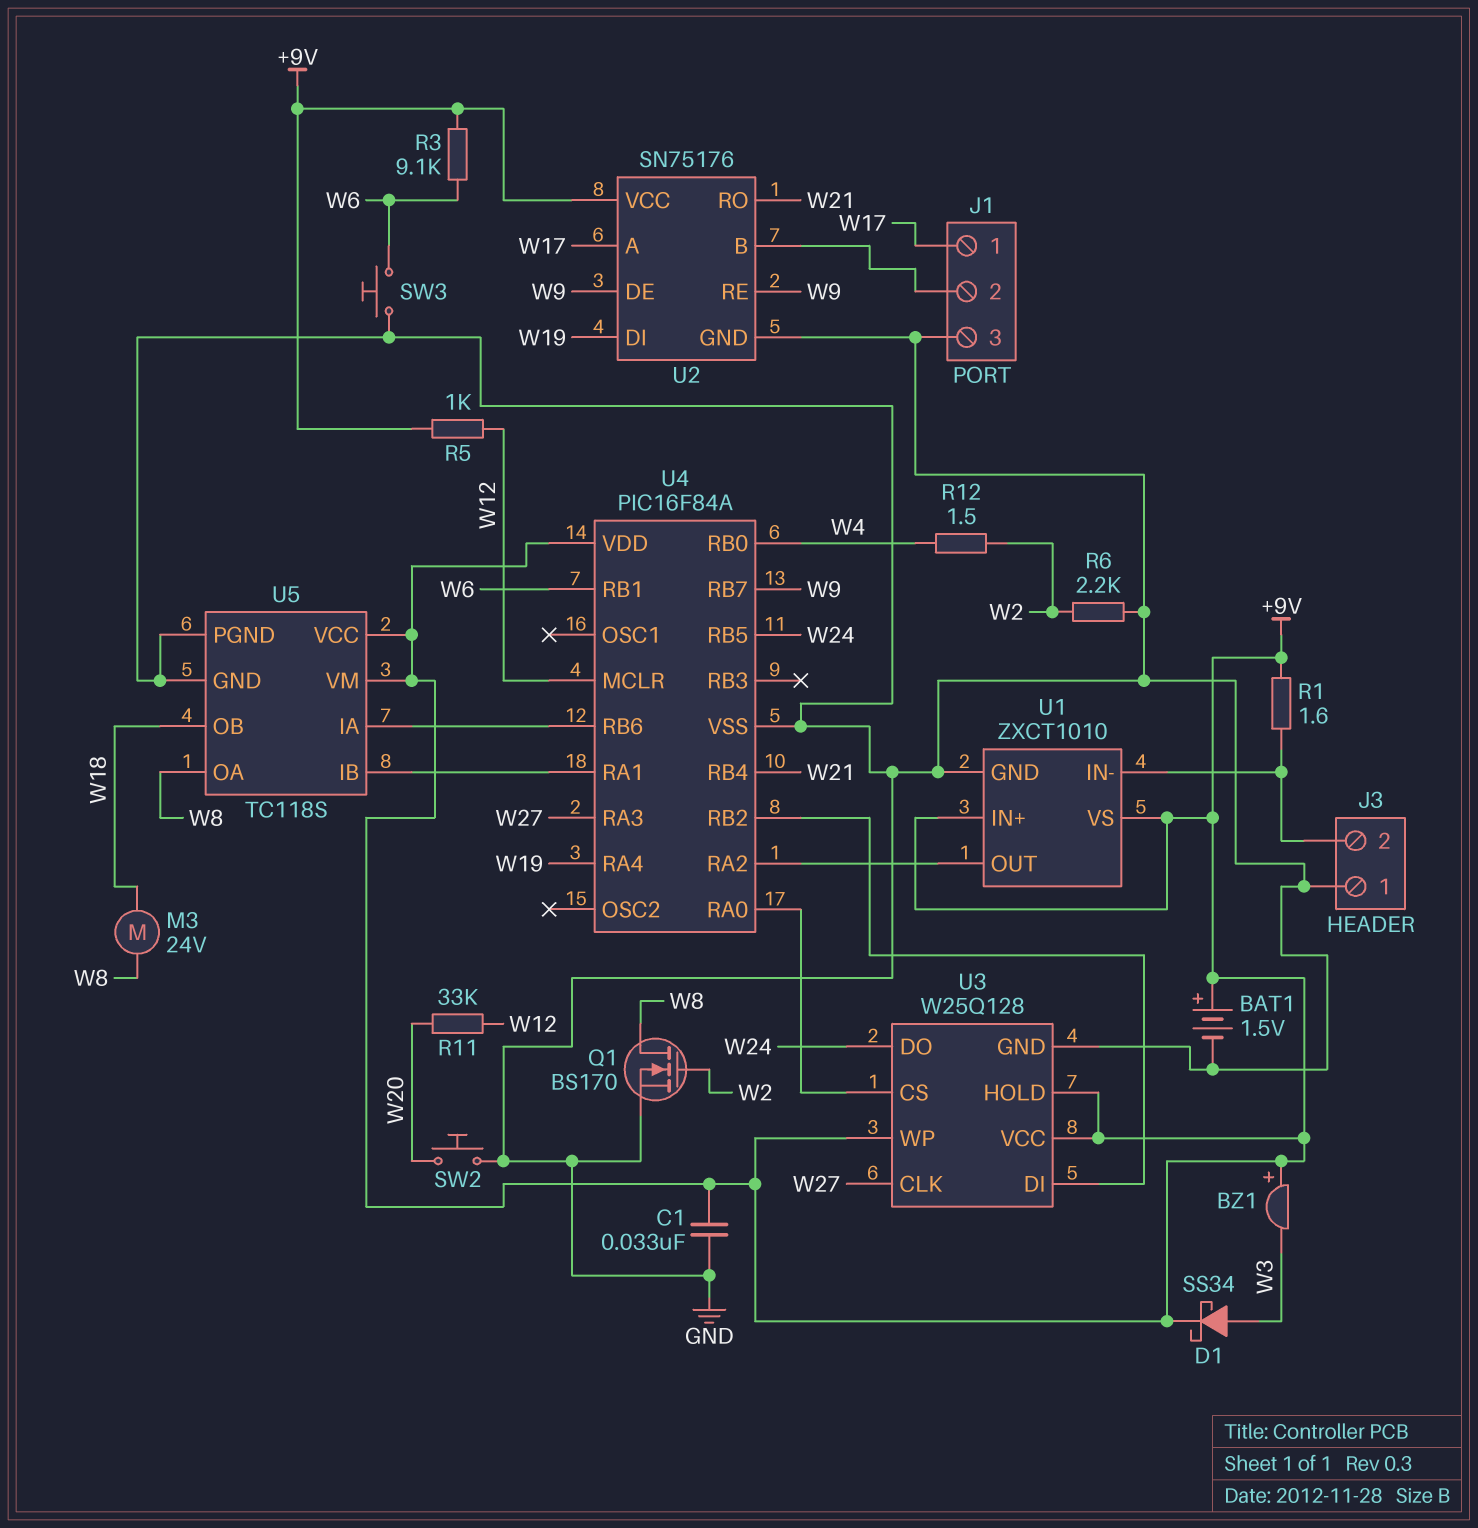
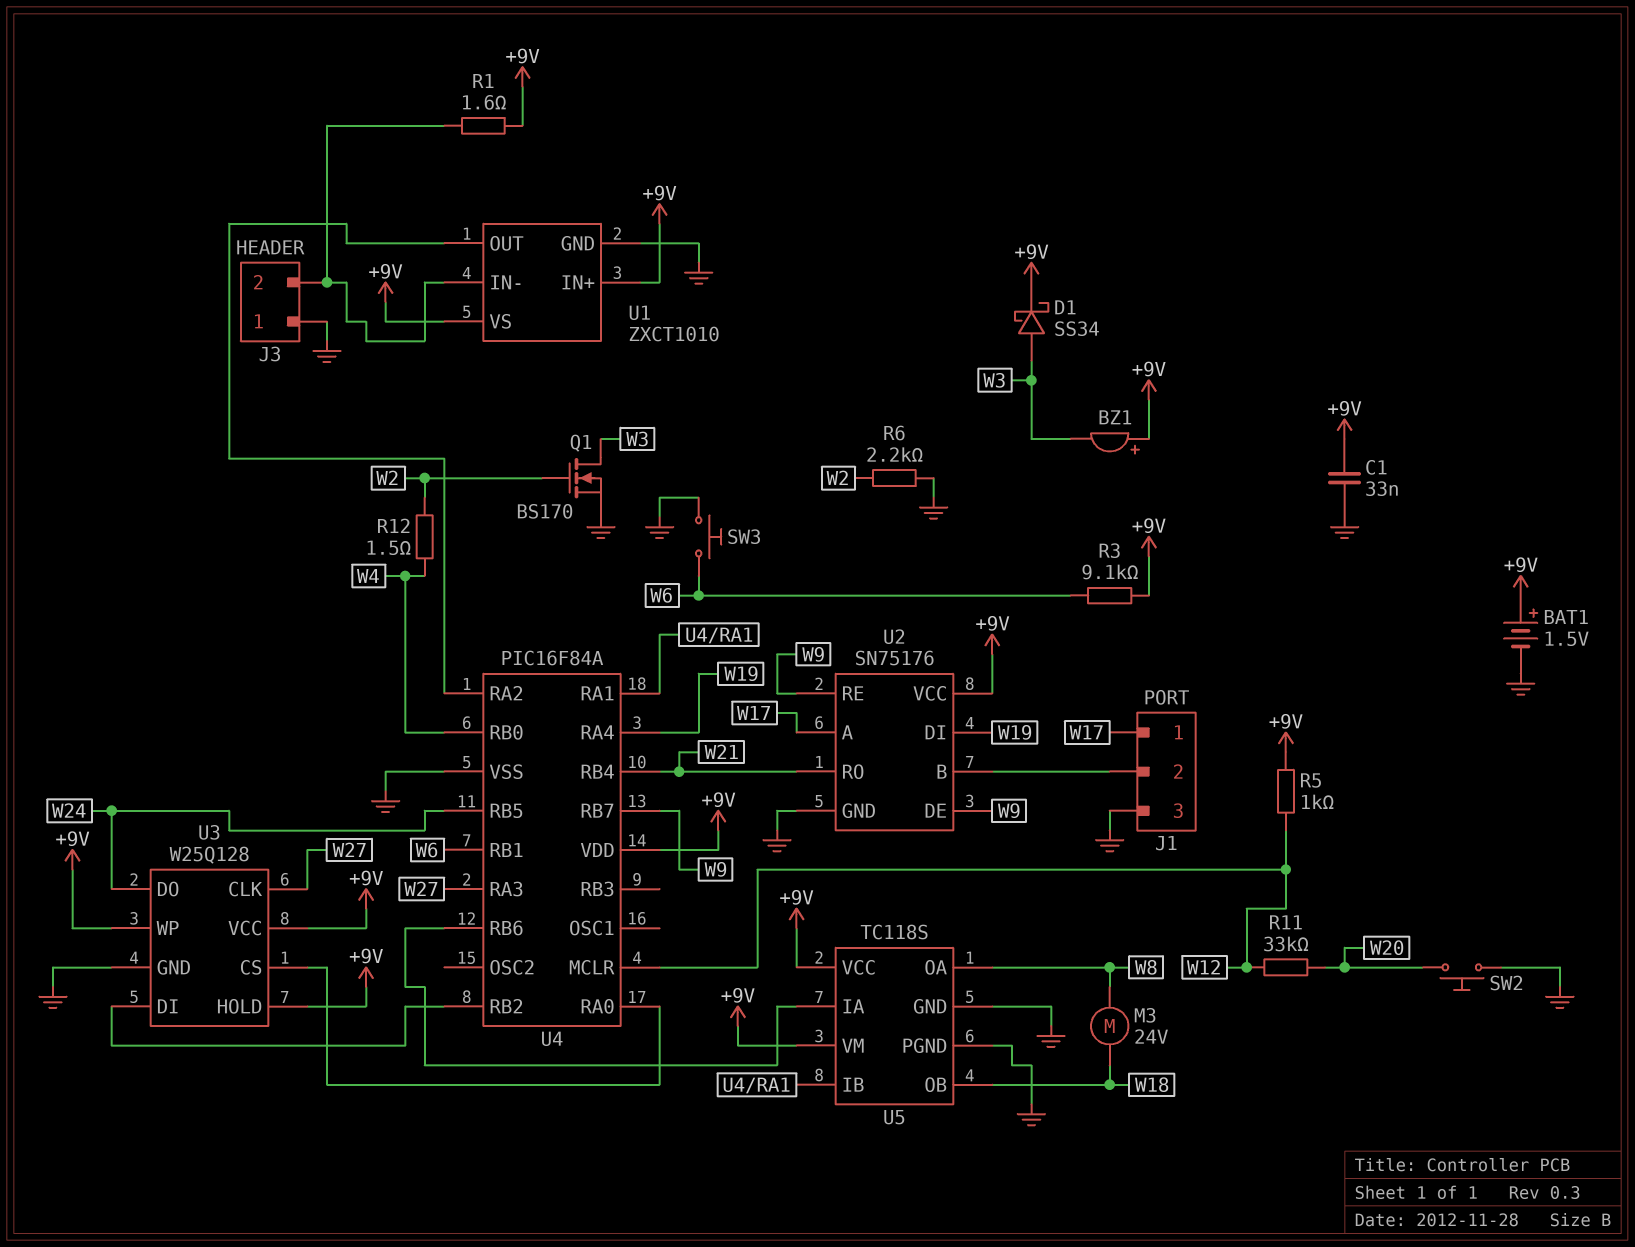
Q1: NMOS BS170 (G W2, D W8, S GND) -> NMOS BS170 (G W2, D W3, S GND)

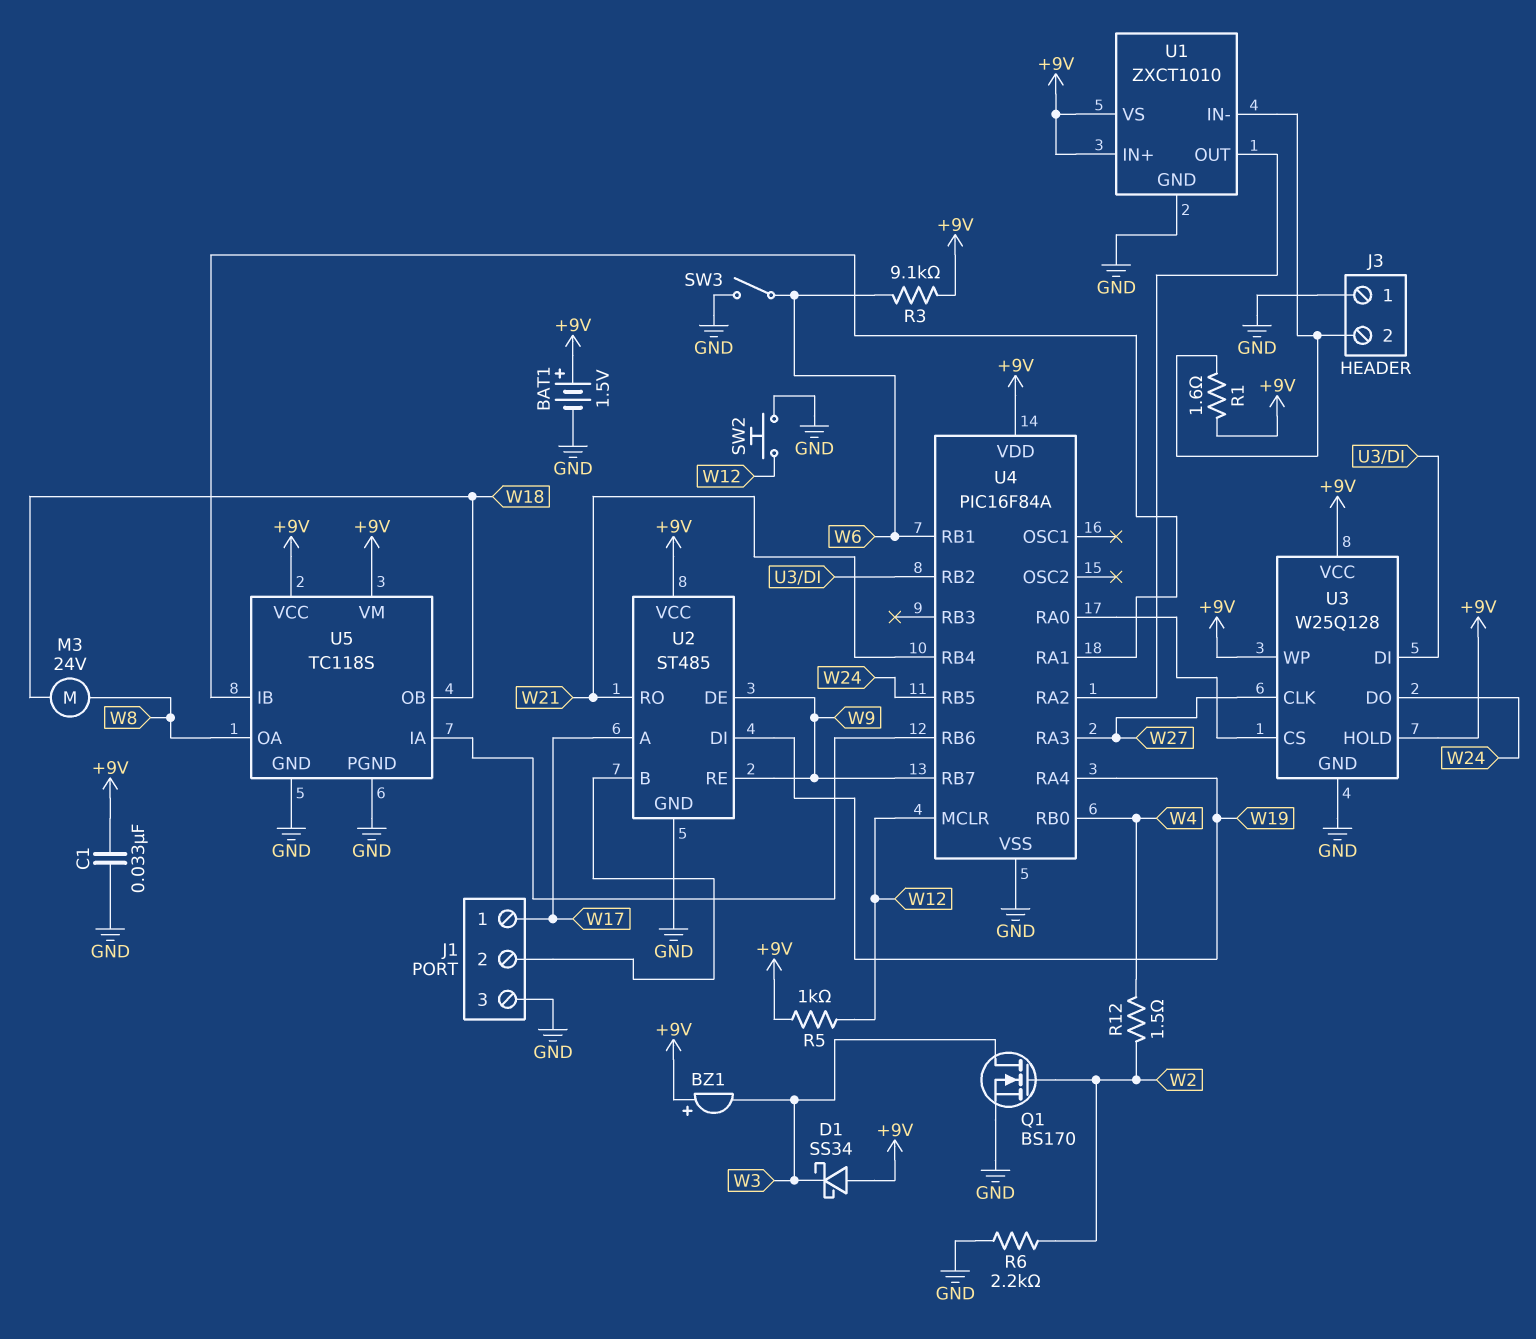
D1: schottky SS34 (A W3, K +9V) -> schottky SS34 (A +9V, K W3)
R11: 33k (W12, W20) -> none
SW2: button (GND, W20) -> button (GND, W12)
SW3: button (GND, W6) -> switch (GND, W6)
U2: SN75176 -> ST485

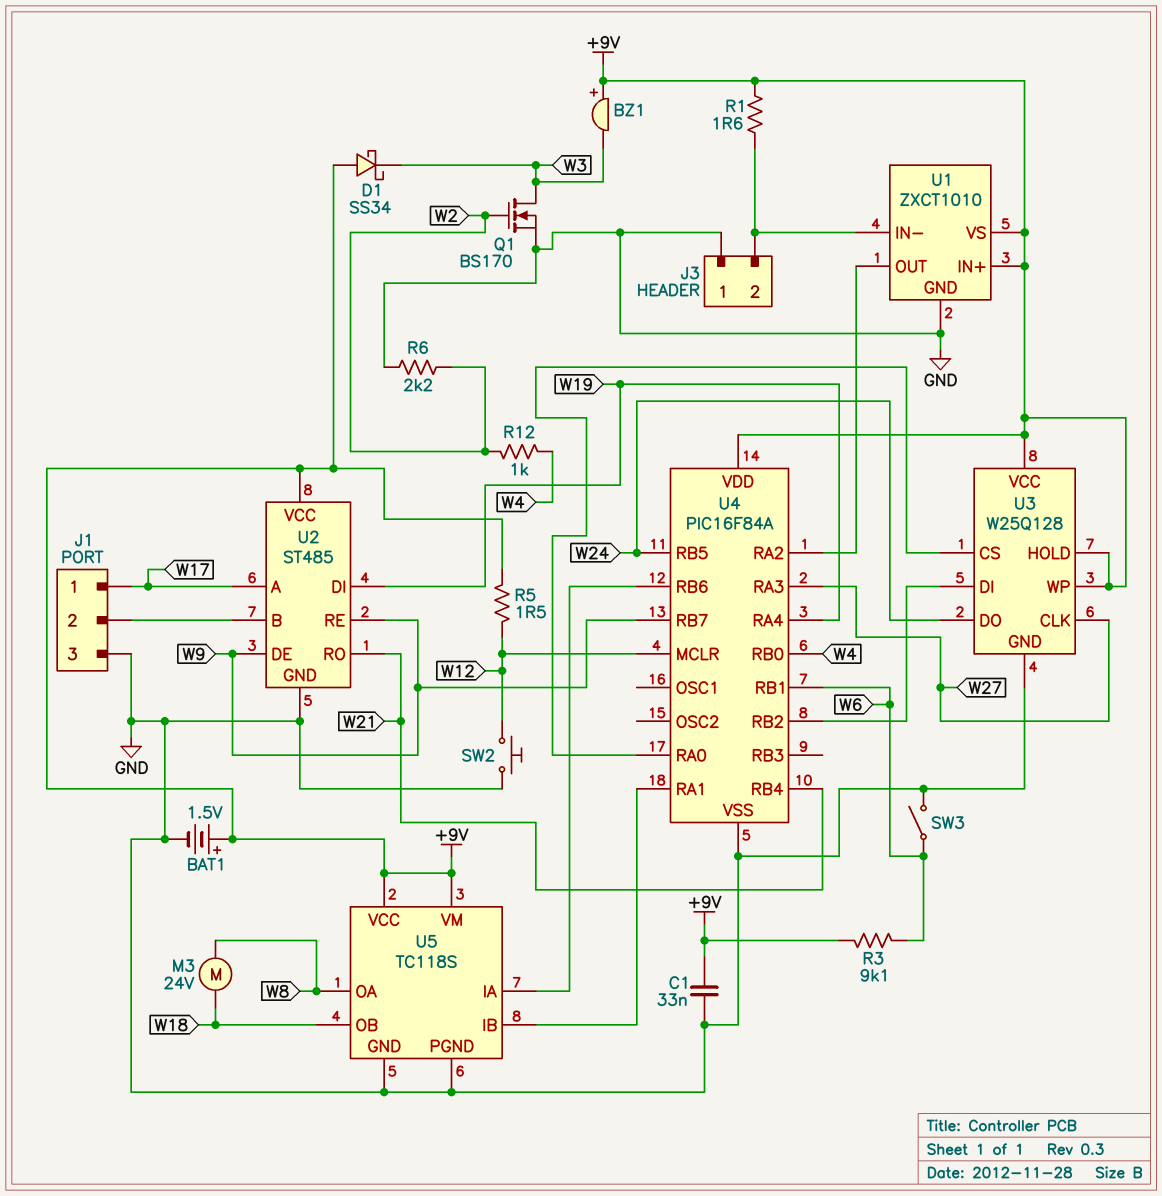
R5: 1k (+9V, W12) -> 1.5 (+9V, W12)
R12: 1.5 (W2, W4) -> 1k (W2, W4)

